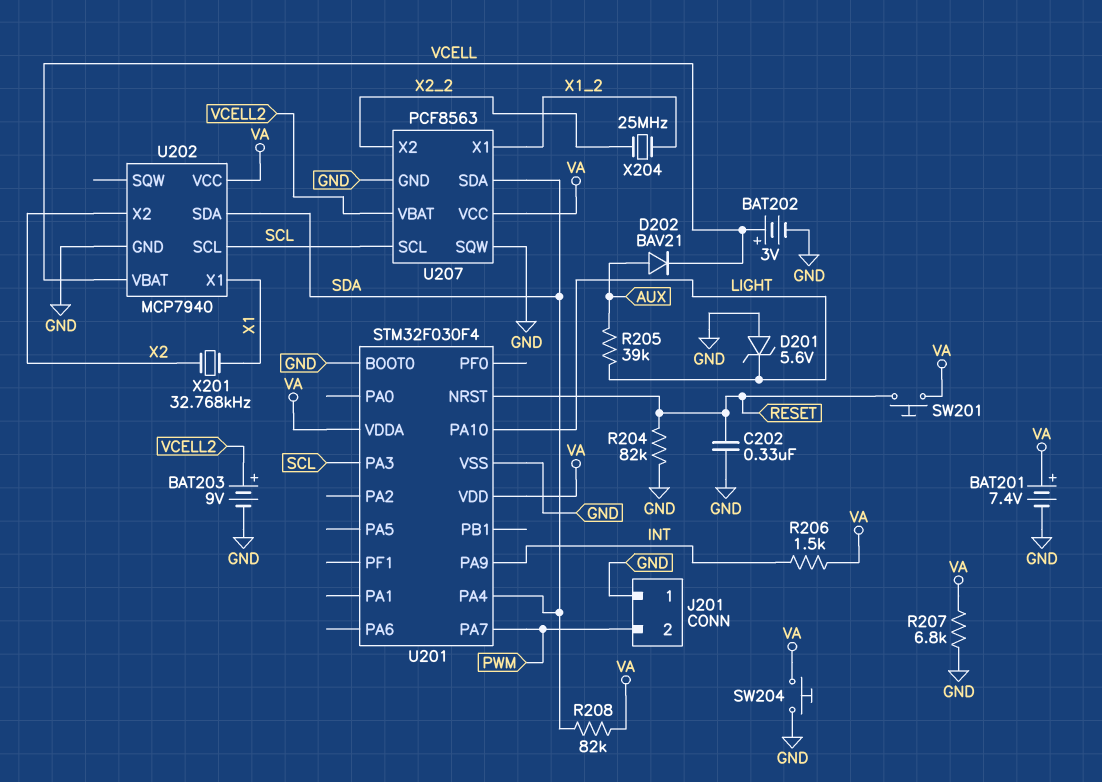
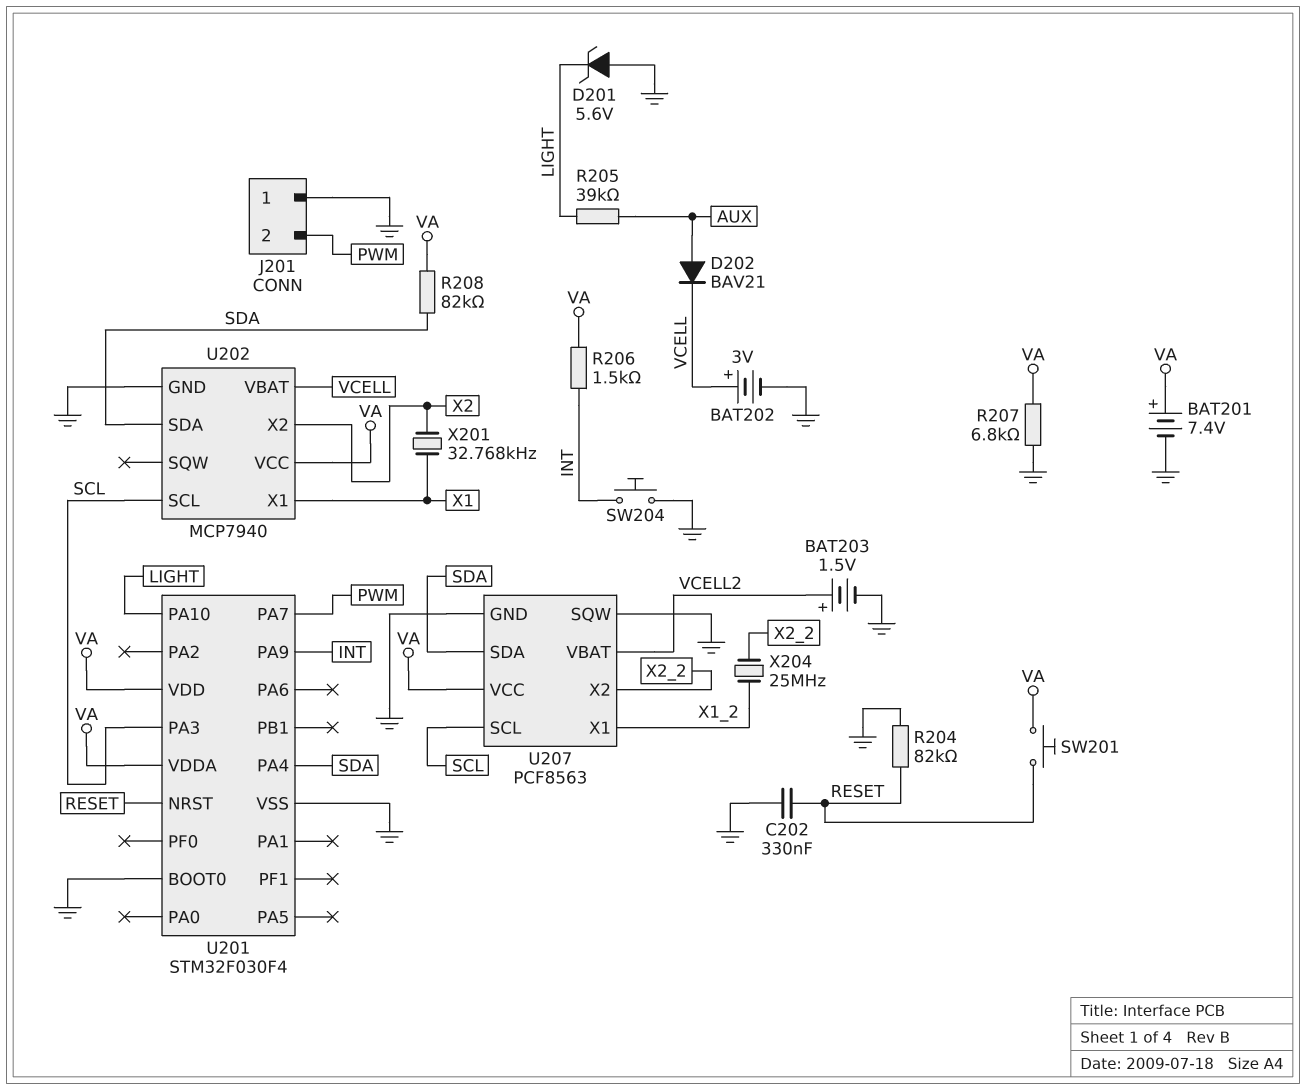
BAT203: 9V (plus VCELL2, minus GND) -> 1.5V (plus VCELL2, minus GND)
SW204: button (GND, VA) -> button (GND, INT)

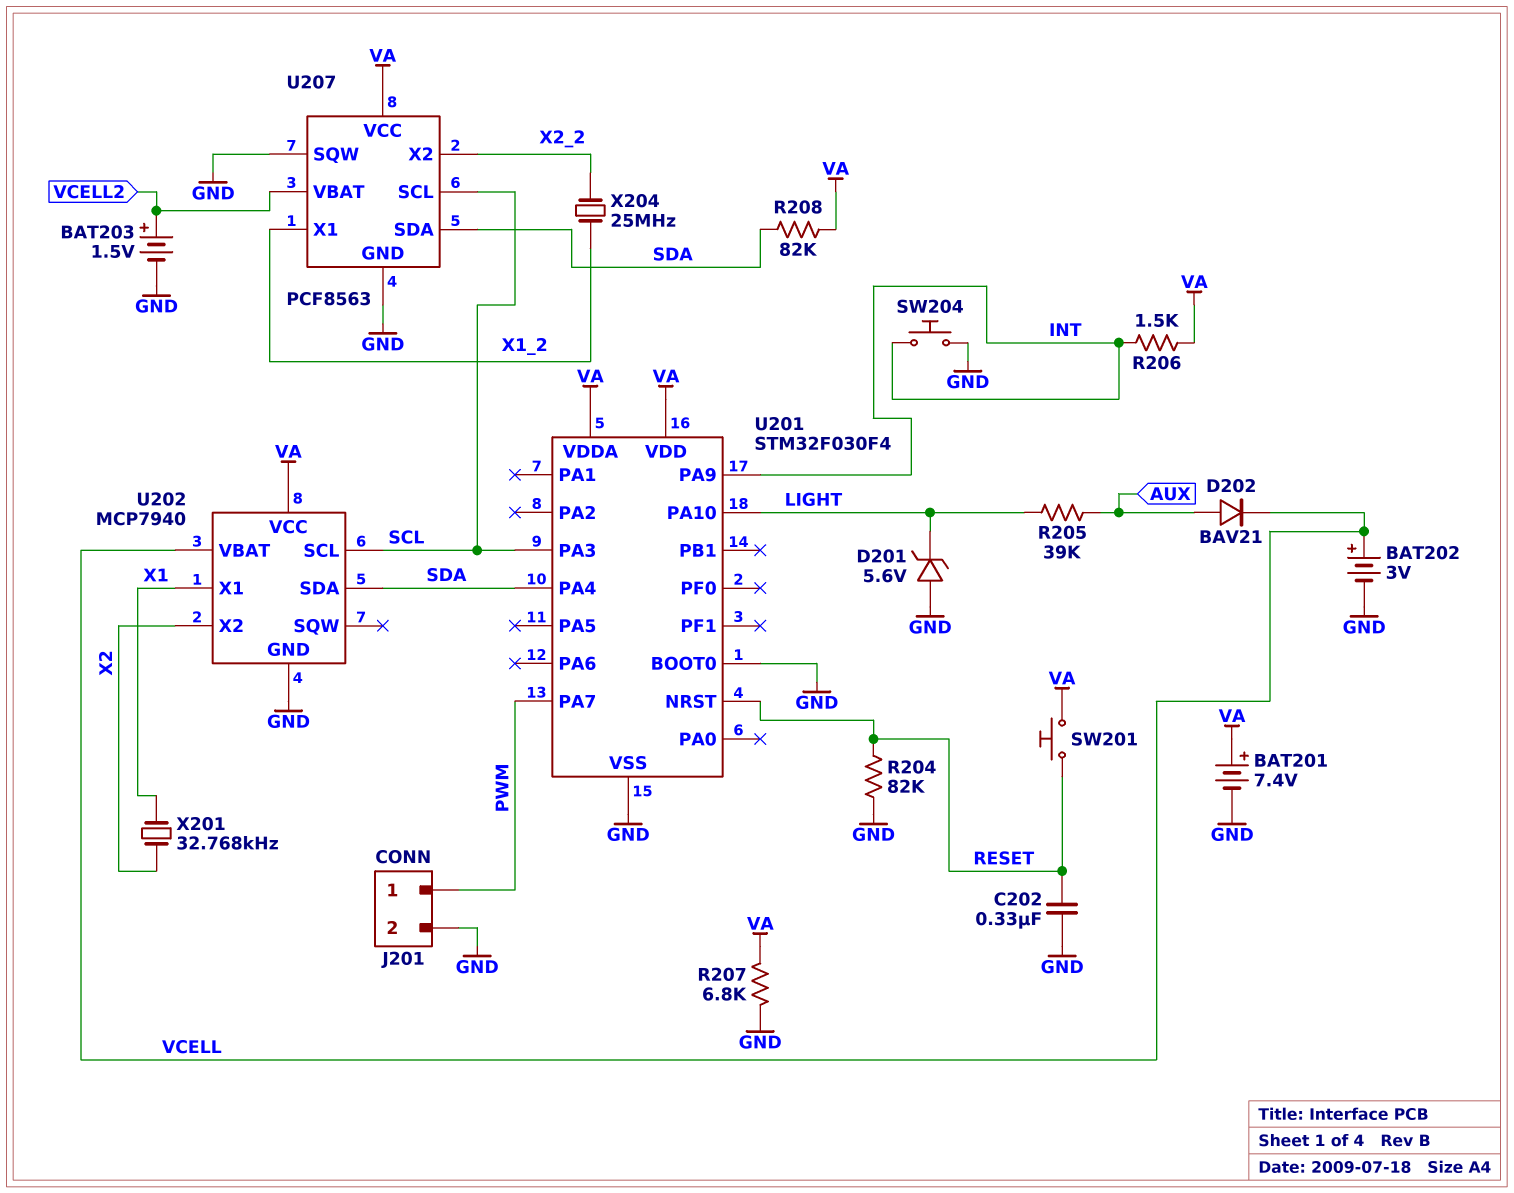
J201 pin 1: GND -> PWM
J201 pin 2: PWM -> GND

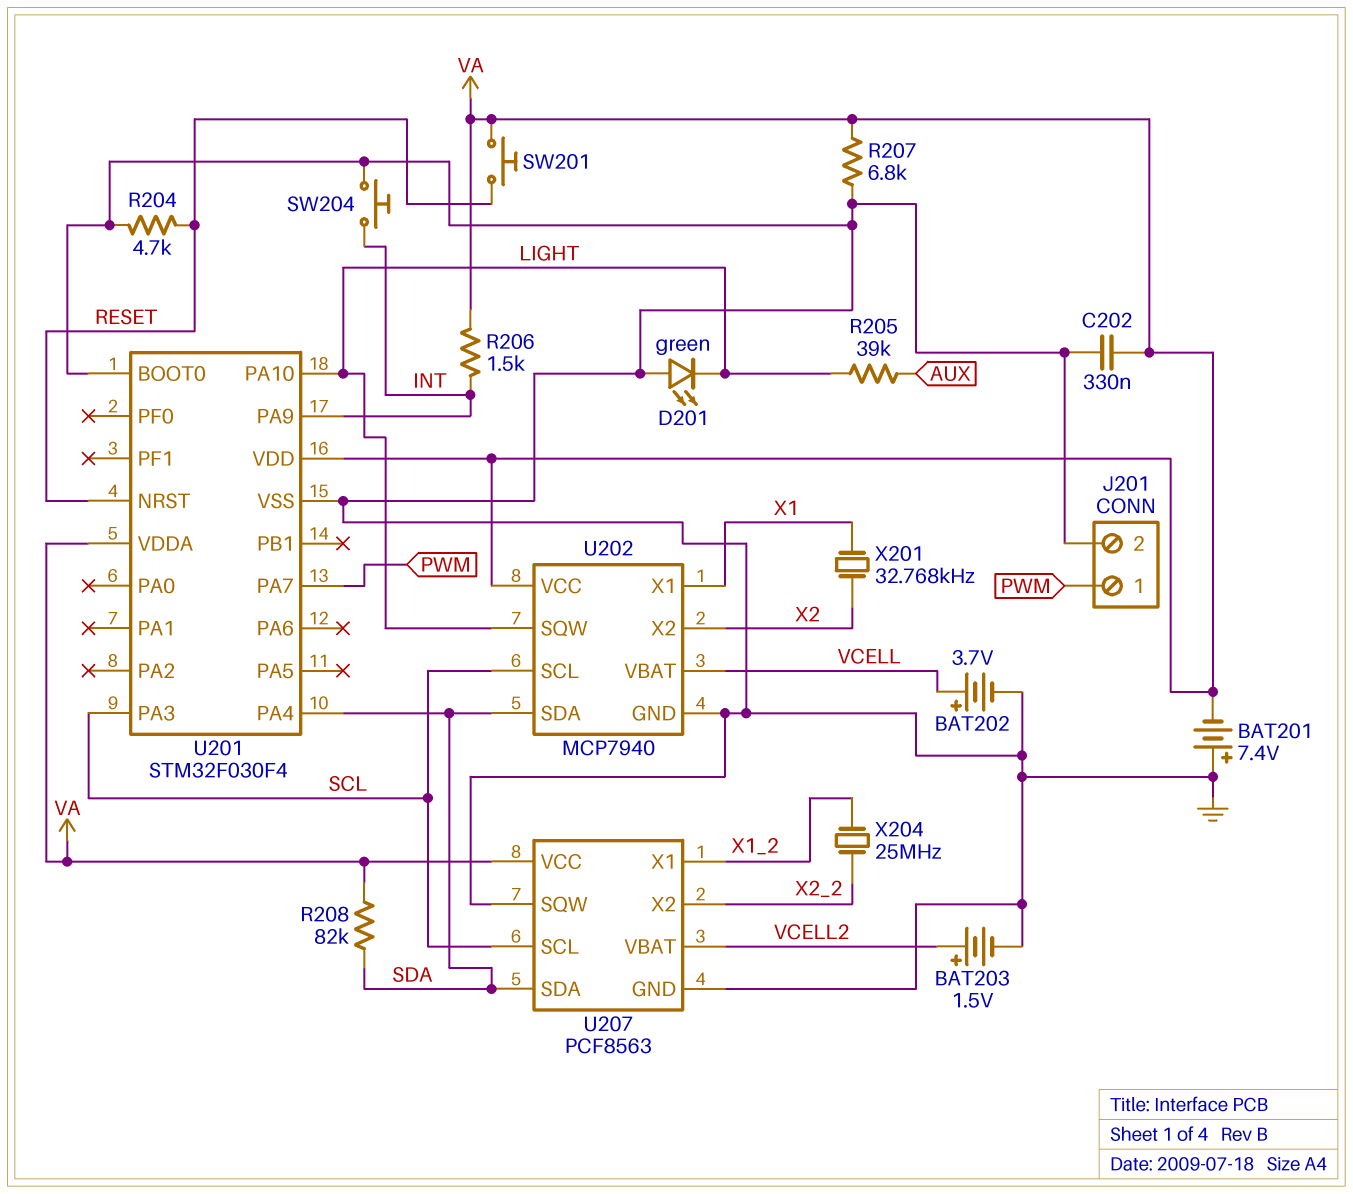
BAT201: 7.4V (plus VA, minus GND) -> 7.4V (plus GND, minus VA)
BAT202: 3V (plus VCELL, minus GND) -> 3.7V (plus VCELL, minus GND)
C202: 330nF (GND, RESET) -> 330nF (GND, VA)
D201: zener 5.6V (A GND, K LIGHT) -> LED green (A GND, K LIGHT)
D202: diode BAV21 (A AUX, K VCELL) -> none
R204: 82k (GND, RESET) -> 4.7k (GND, RESET)
U202 pin SQW: none -> LIGHT

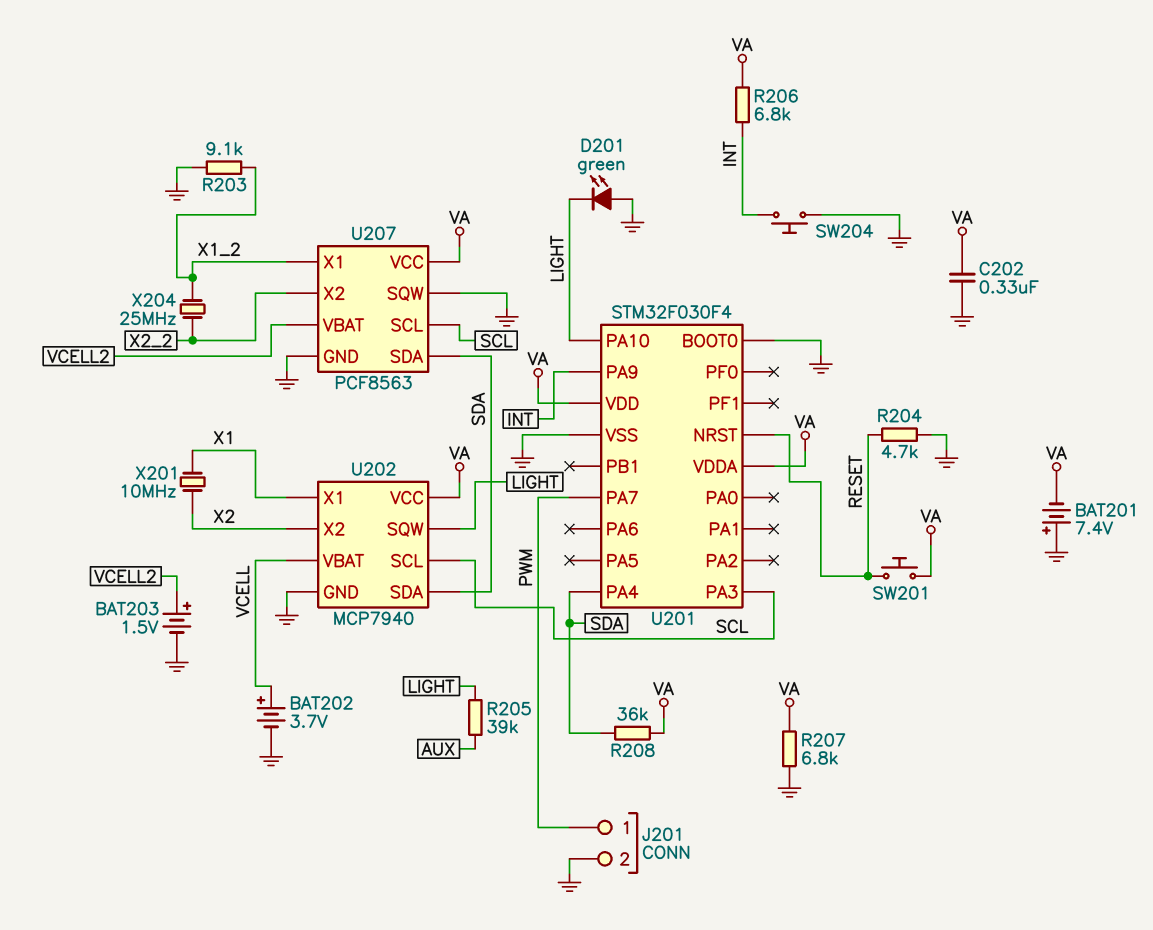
R203: none -> 9.1k (GND, X1_2)
R206: 1.5k (INT, VA) -> 6.8k (INT, VA)
R208: 82k (SDA, VA) -> 36k (SDA, VA)
X201: 32.768kHz (X1, X2) -> 10MHz (X1, X2)

